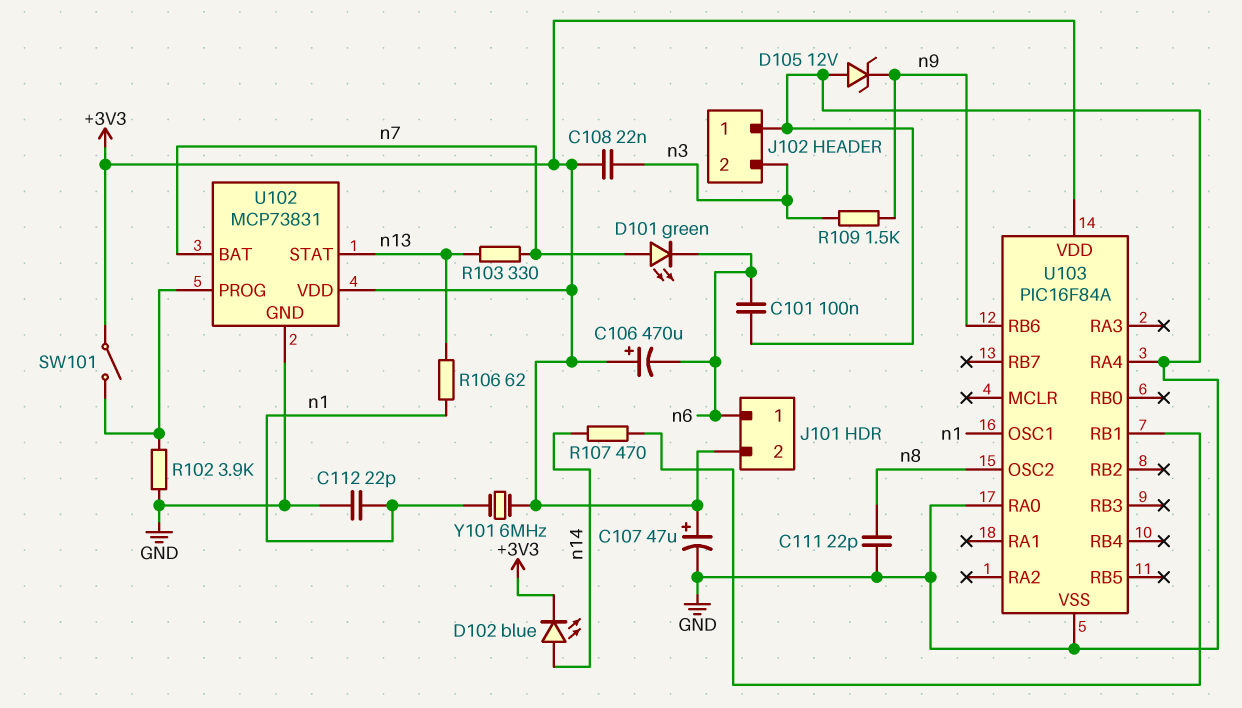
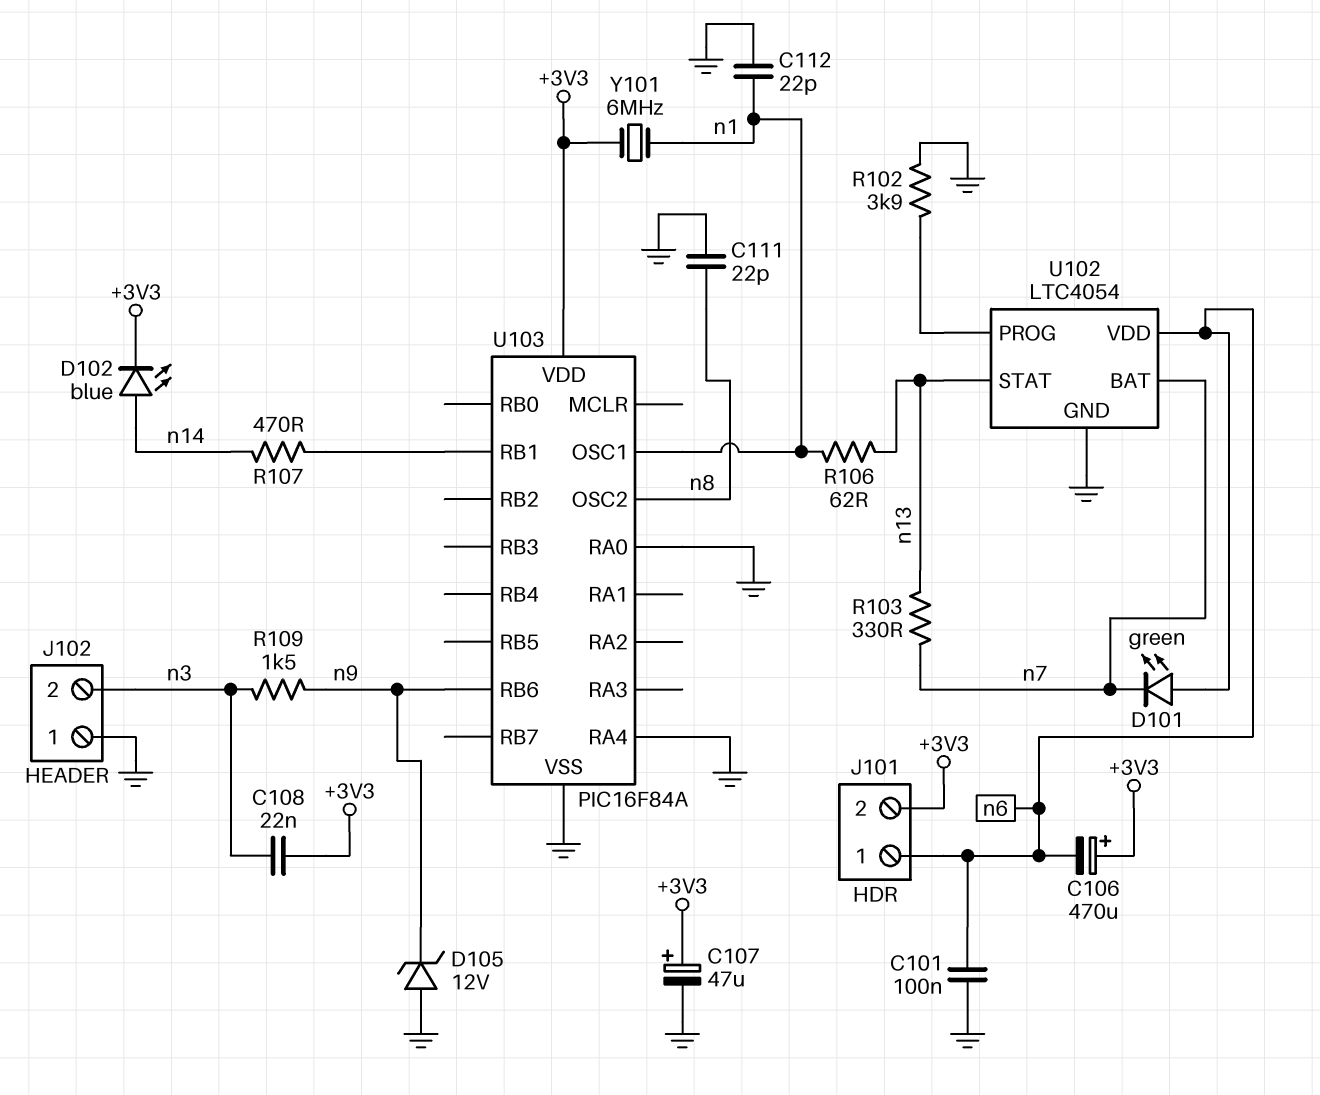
D101: LED green (A n7, K n6) -> LED green (A n6, K n7)
SW101: switch (+3V3, U102/PROG) -> none
U102: MCP73831 -> LTC4054
U102 pin VDD: +3V3 -> n6

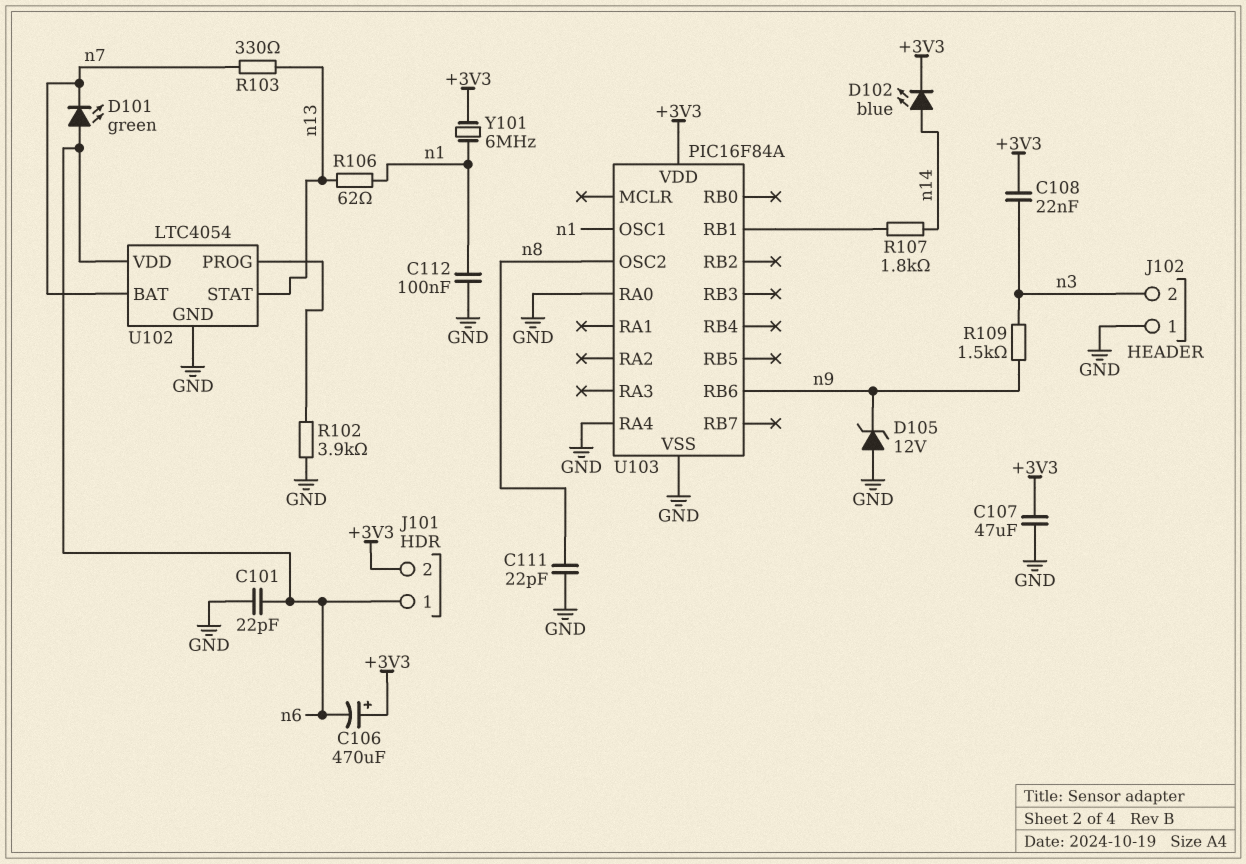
C101: 100nF (GND, n6) -> 22pF (GND, n6)
C107: 47uF (plus +3V3, minus GND) -> 47uF (+3V3, GND)
C112: 22pF (GND, n1) -> 100nF (GND, n1)
R107: 470 (U103/RB1, n14) -> 1.8k (U103/RB1, n14)

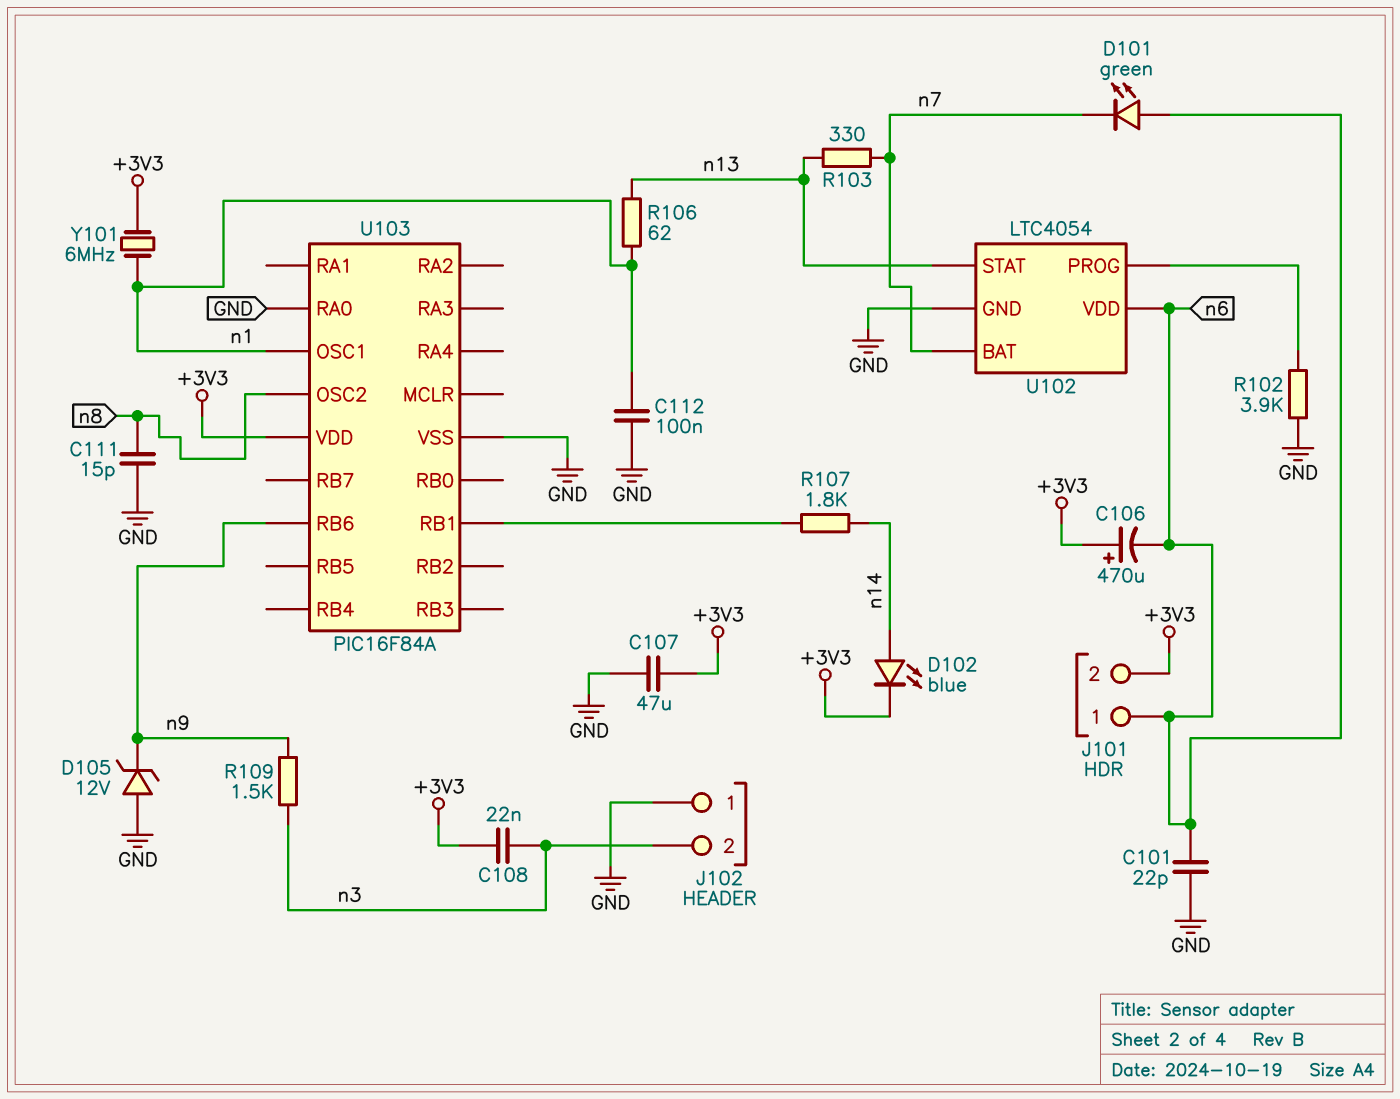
C111: 22pF (GND, n8) -> 15pF (GND, n8)
U103 pin RA4: GND -> none

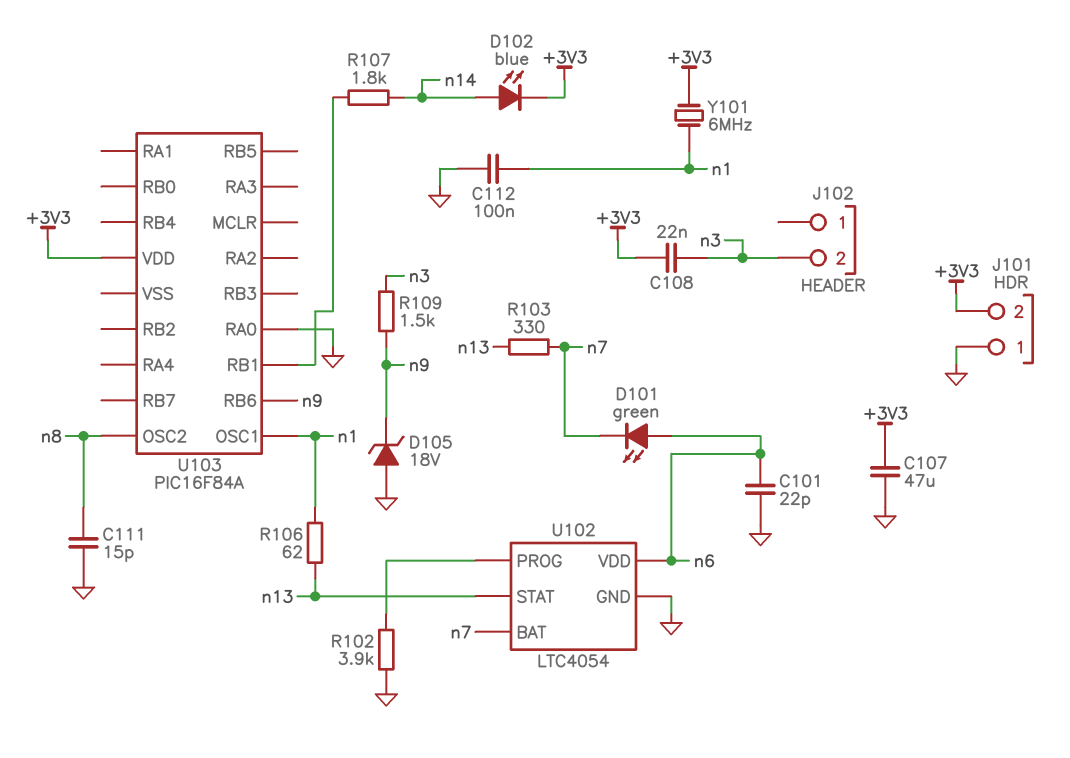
C106: 470uF (plus +3V3, minus n6) -> none
D105: zener 12V (A GND, K n9) -> zener 18V (A GND, K n9)
J101 pin 1: n6 -> GND
J102 pin 1: GND -> none
U103 pin VSS: GND -> none

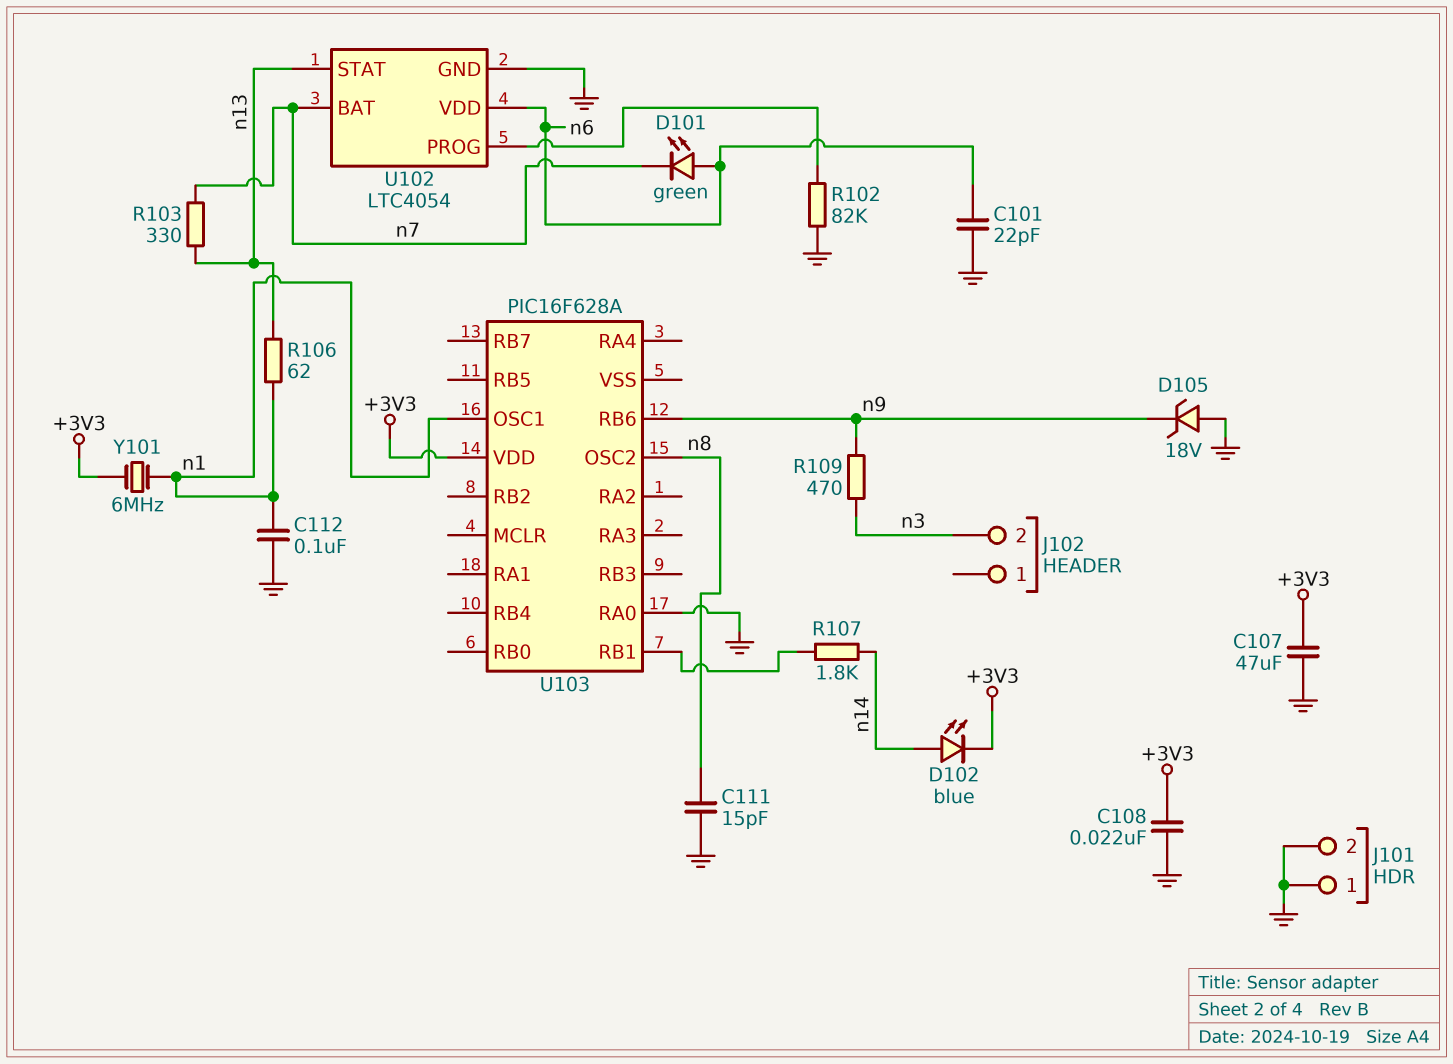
C108: 22nF (+3V3, n3) -> 22nF (+3V3, GND)
J101 pin 2: +3V3 -> GND
R102: 3.9k (GND, U102/PROG) -> 82k (GND, U102/PROG)
R109: 1.5k (n3, n9) -> 470 (n3, n9)
U103: PIC16F84A -> PIC16F628A

